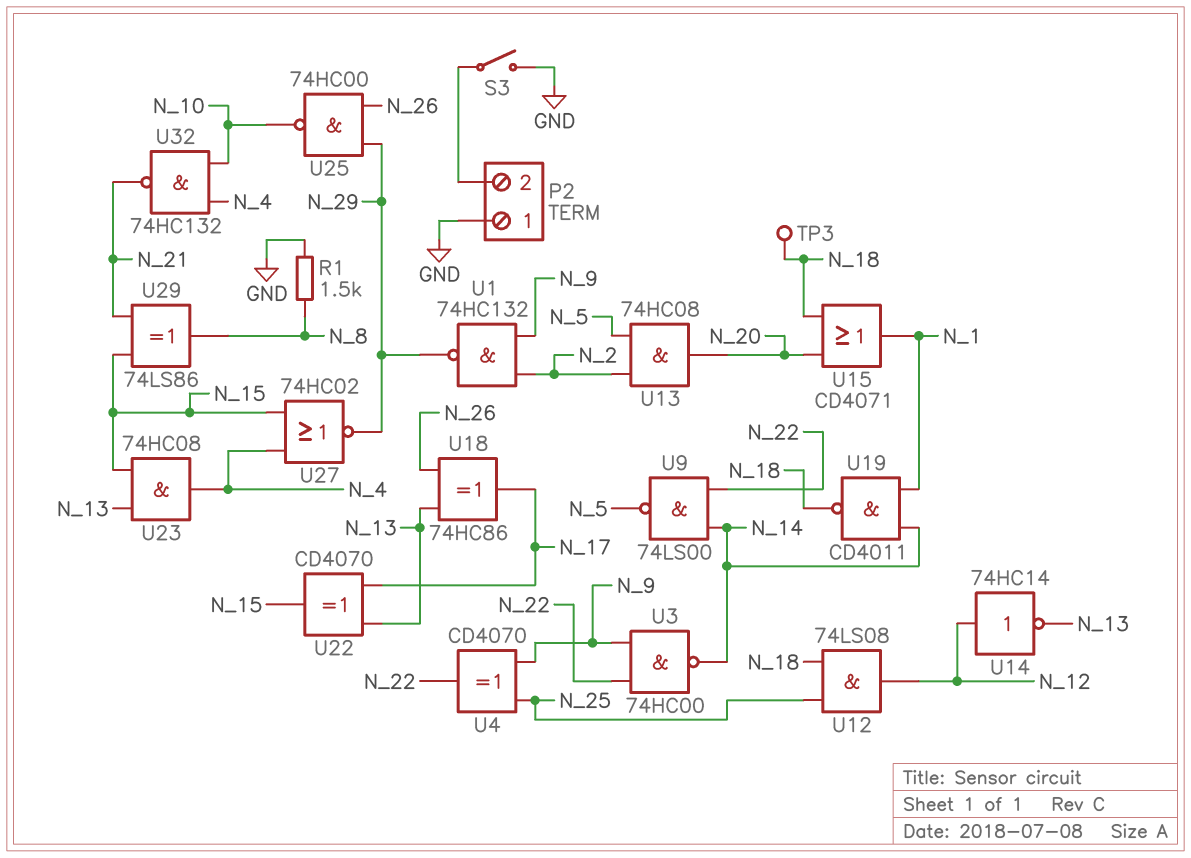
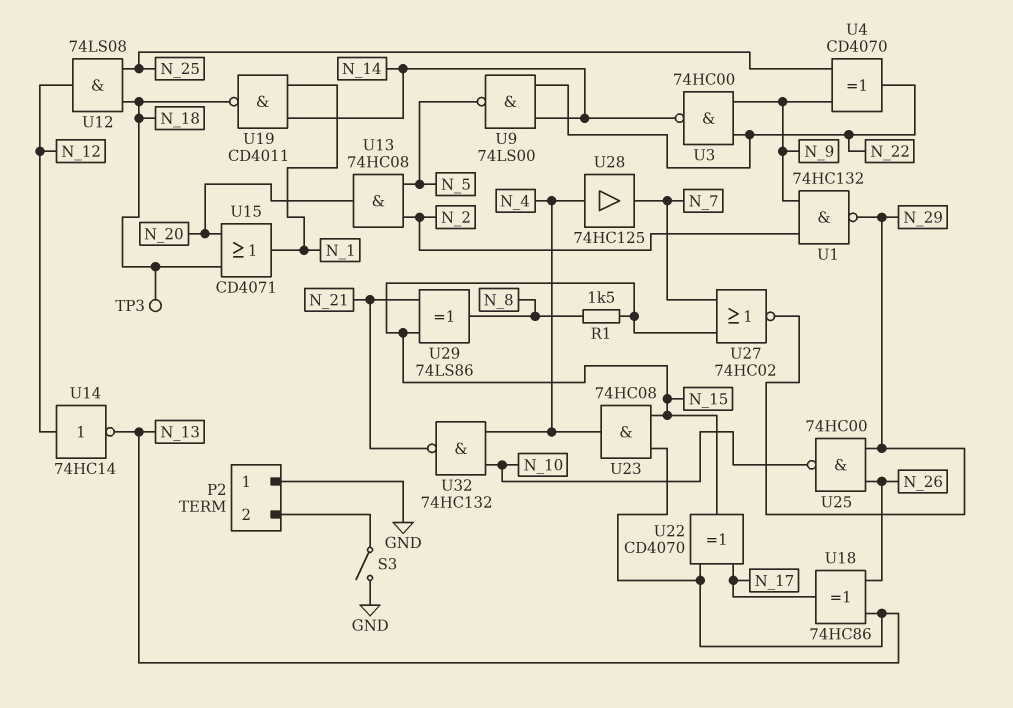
R1: 1.5k (GND, N_8) -> 1.5k (N_8, N_15)
U27: NOR 74HC02 (in N_4, in N_15, out N_29) -> NOR 74HC02 (in N_7, in N_15, out N_29)
U28: none -> buffer 74HC125 (in N_4, out N_7)

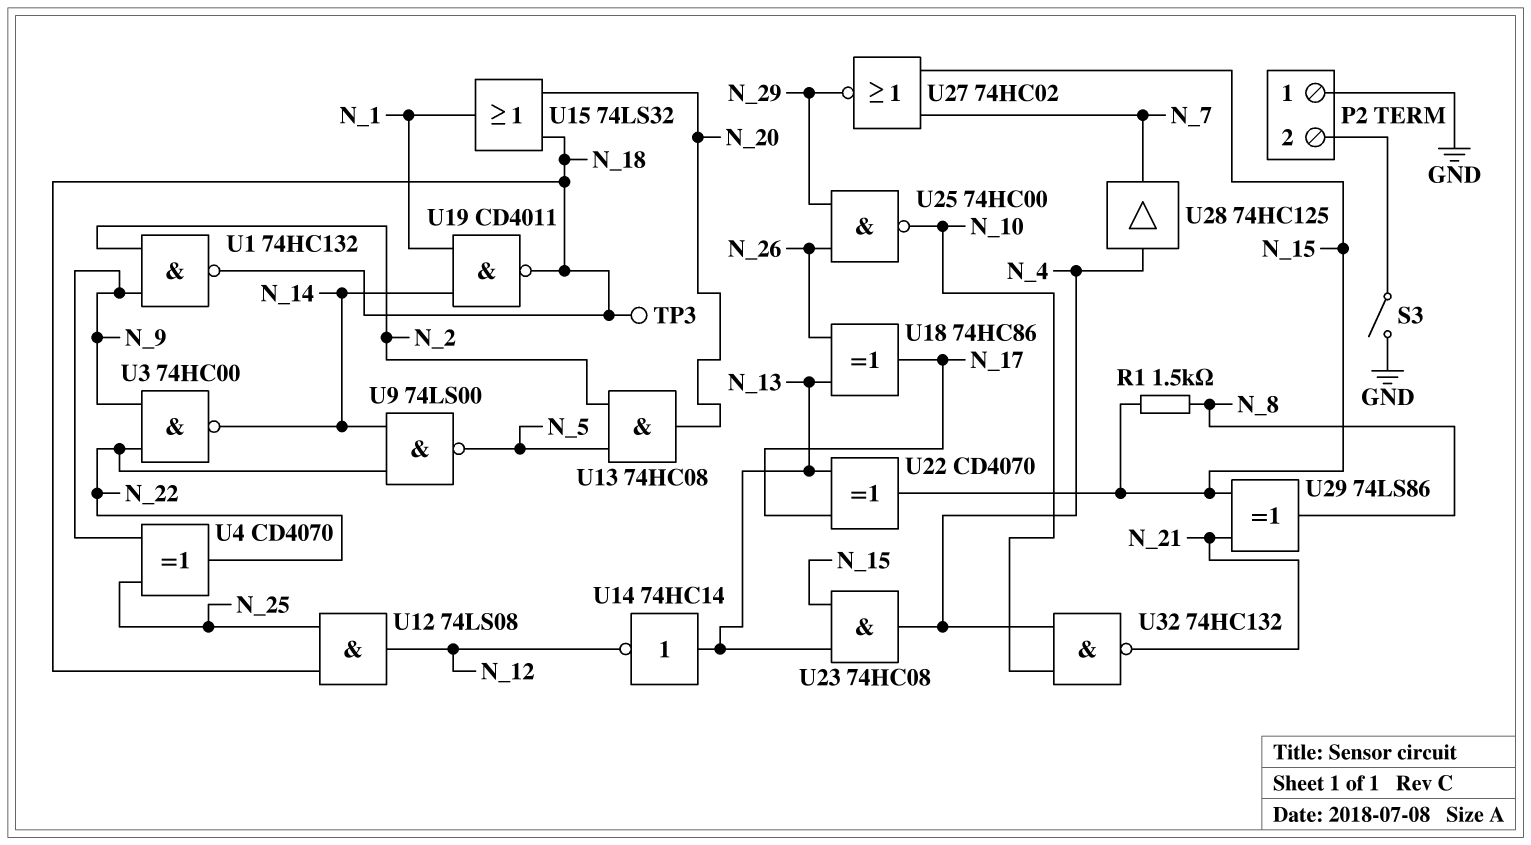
U1: NAND 74HC132 (in N_2, in N_9, out N_29) -> NAND 74HC132 (in N_2, in N_9, out N_18)
U14: NOT 74HC14 (in N_12, out N_13) -> NOT 74HC14 (in N_13, out N_12)
U15: OR CD4071 (in N_18, in N_20, out N_1) -> OR 74LS32 (in N_18, in N_20, out N_1)

